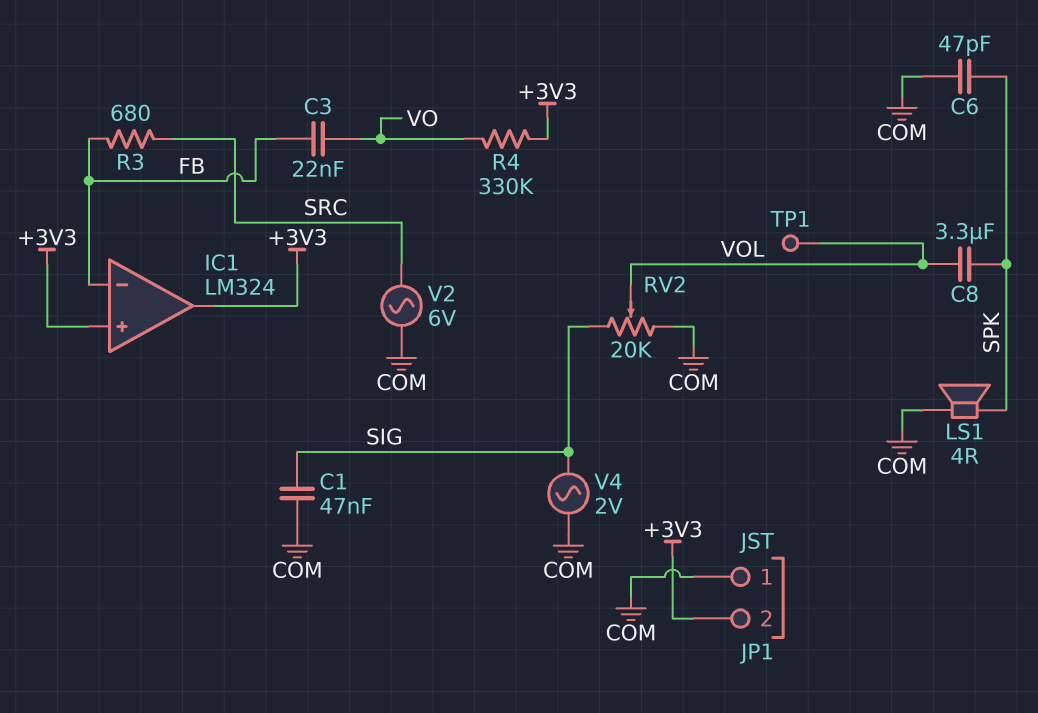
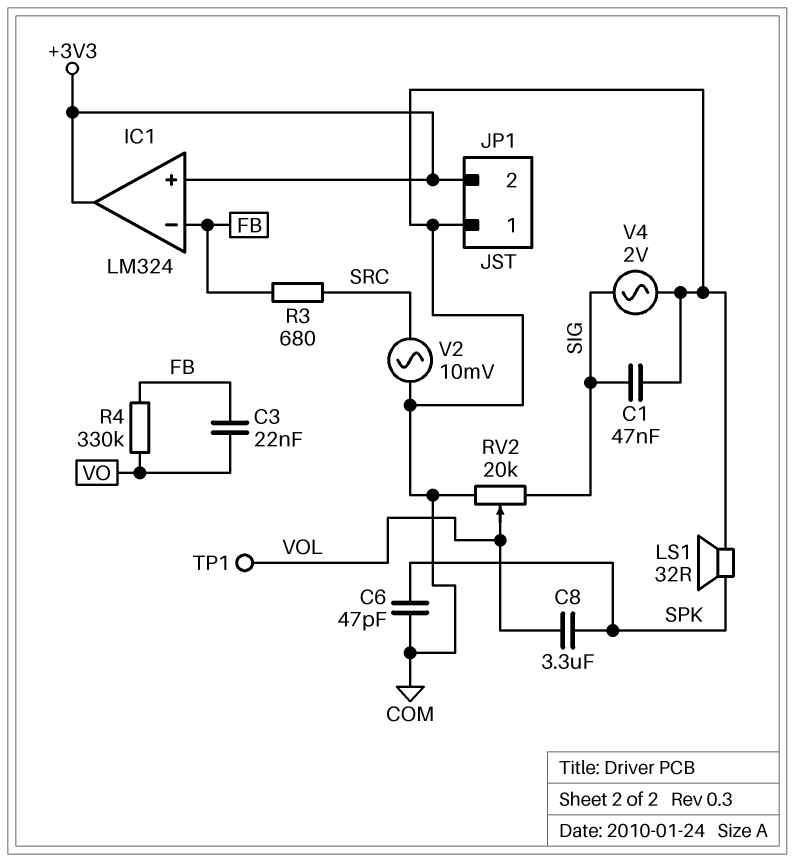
LS1: speaker 4R (COM, SPK) -> speaker 32R (COM, SPK)
R4: 330k (+3V3, VO) -> 330k (FB, VO)
V2: AC 6V (COM, SRC) -> AC 10mV (COM, SRC)

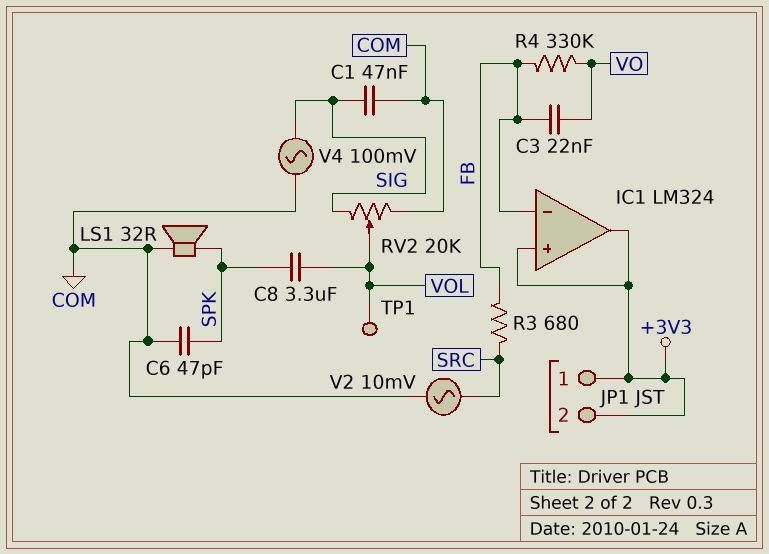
JP1 pin 1: COM -> +3V3
V4: AC 2V (COM, SIG) -> AC 100mV (COM, SIG)

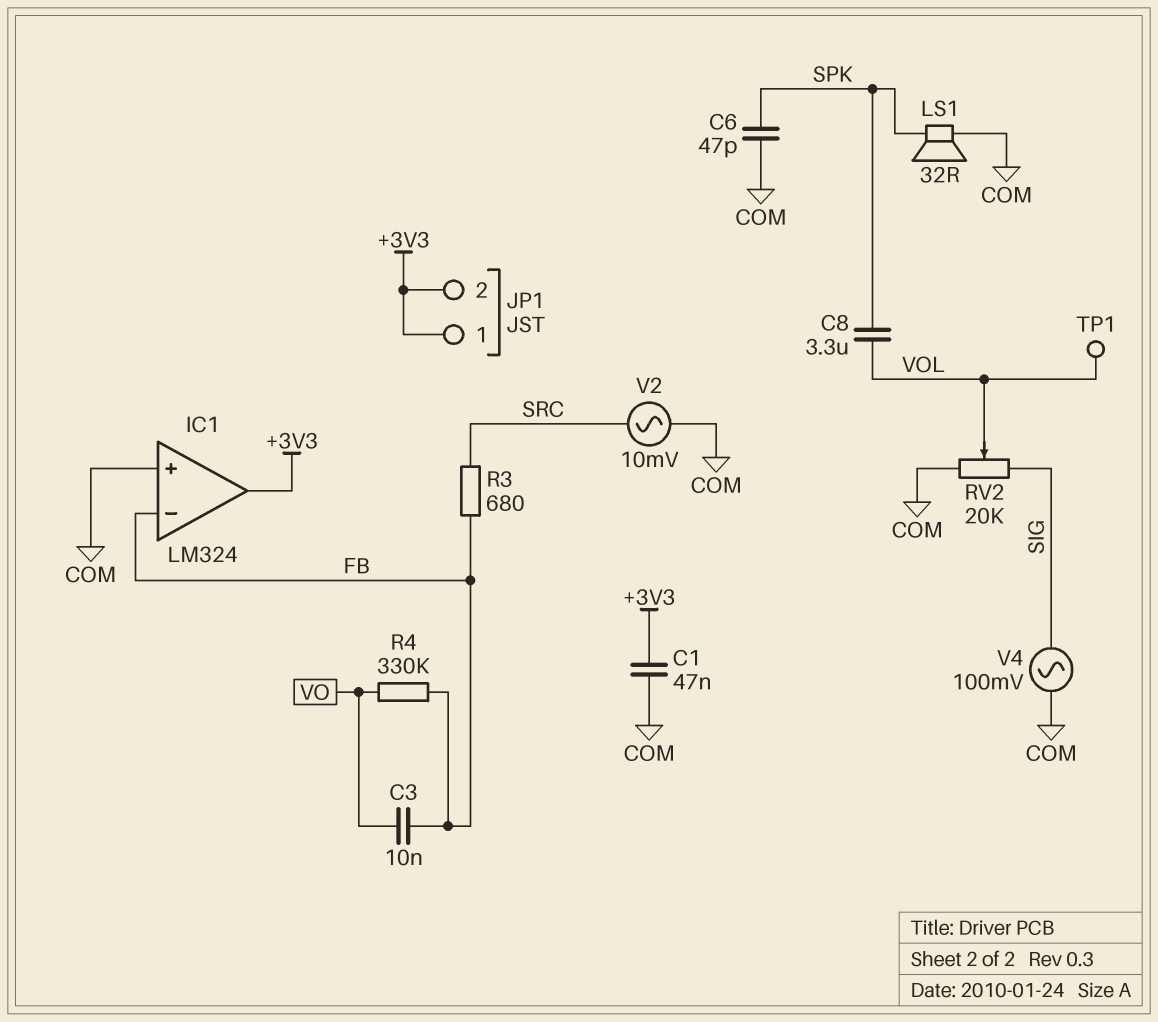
C1: 47nF (COM, SIG) -> 47nF (+3V3, COM)
C3: 22nF (FB, VO) -> 10nF (FB, VO)
IC1 pin in+: +3V3 -> COM

